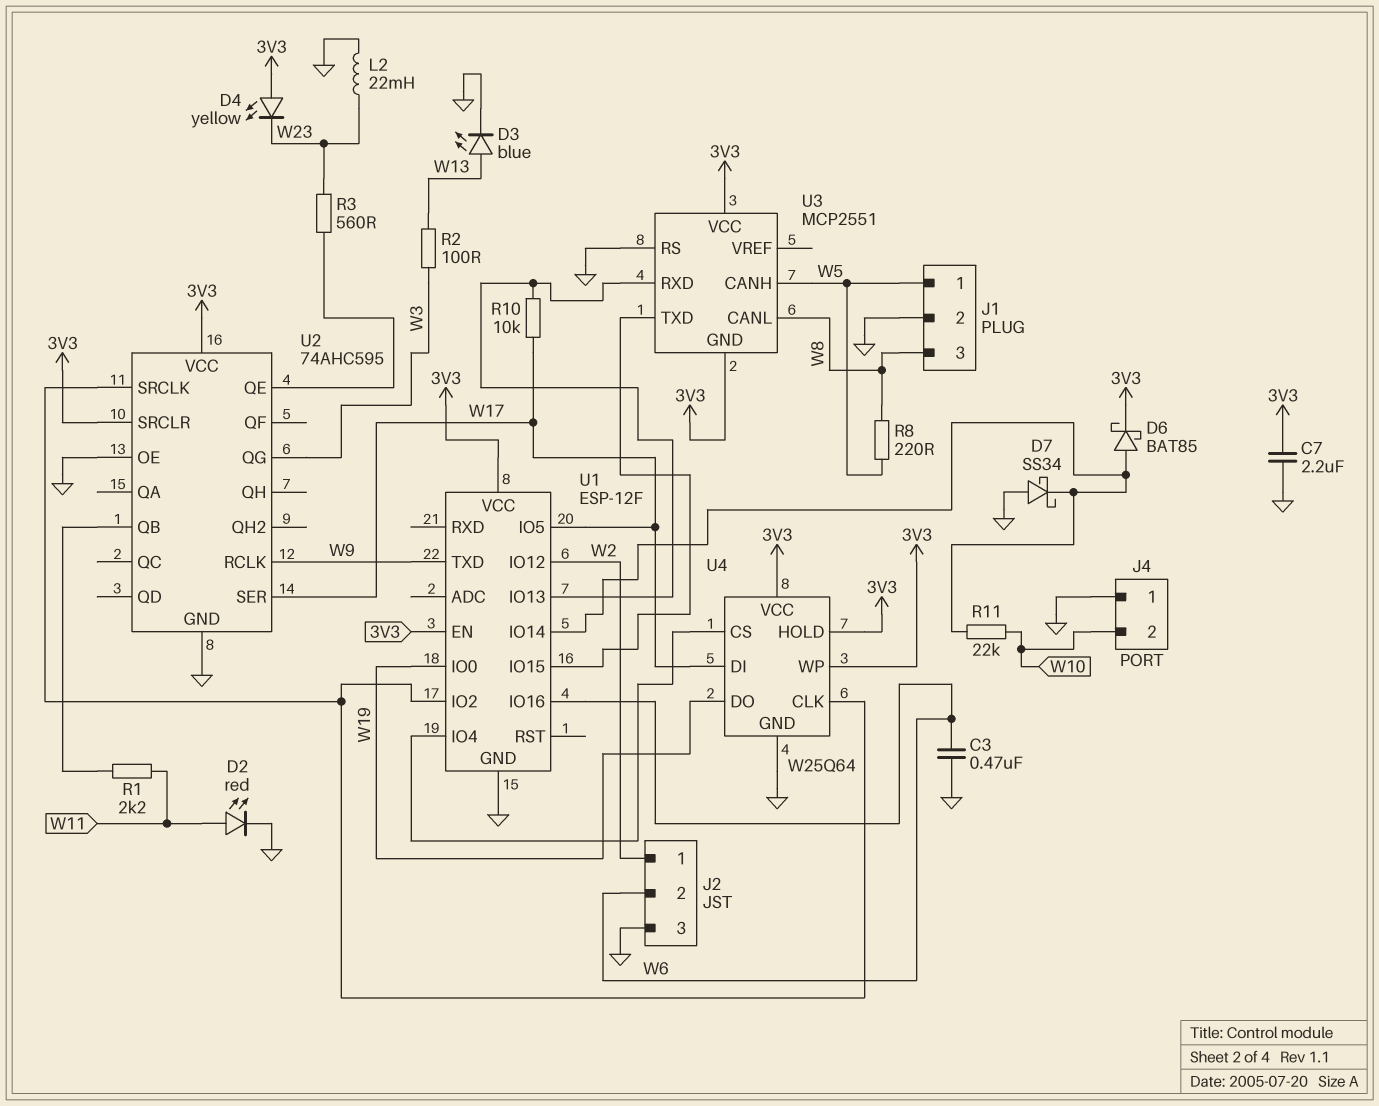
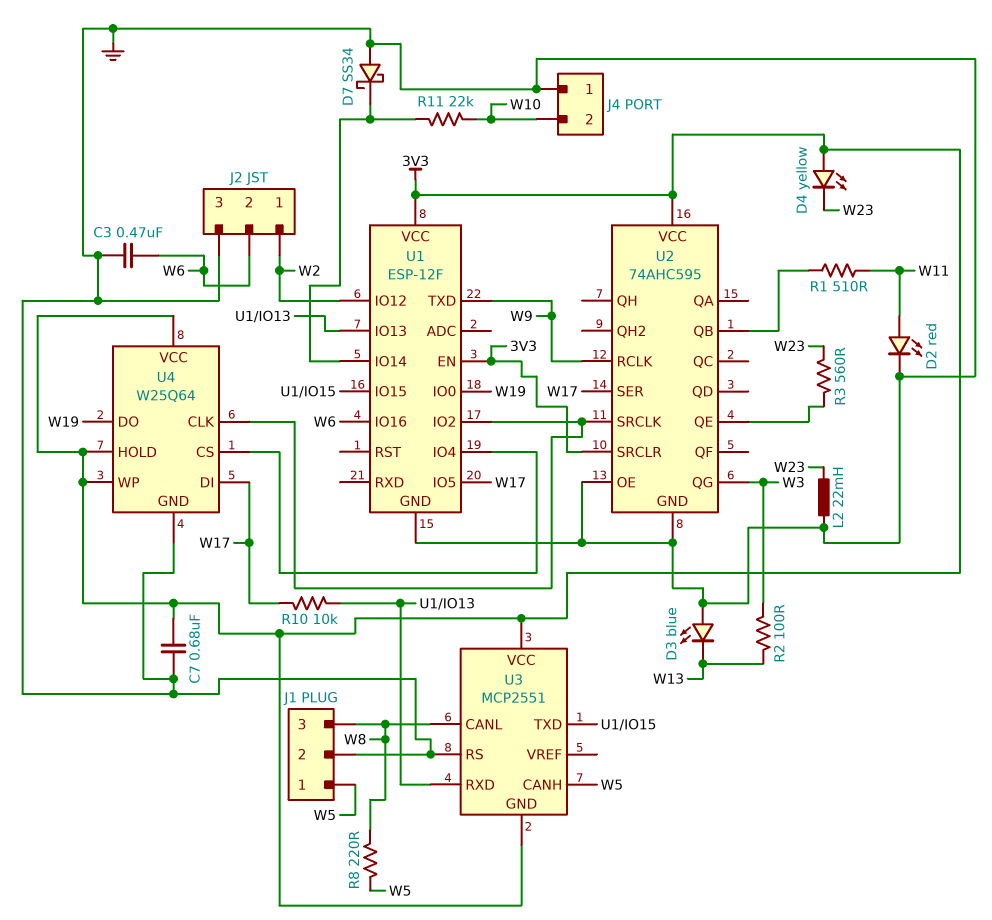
C7: 2.2uF (3V3, GND) -> 680nF (3V3, GND)
D3: LED blue (A W13, K GND) -> LED blue (A GND, K W13)
D6: schottky BAT85 (A U1/IO14, K 3V3) -> none
R1: 2.2k (U2/QB, W11) -> 510 (U2/QB, W11)

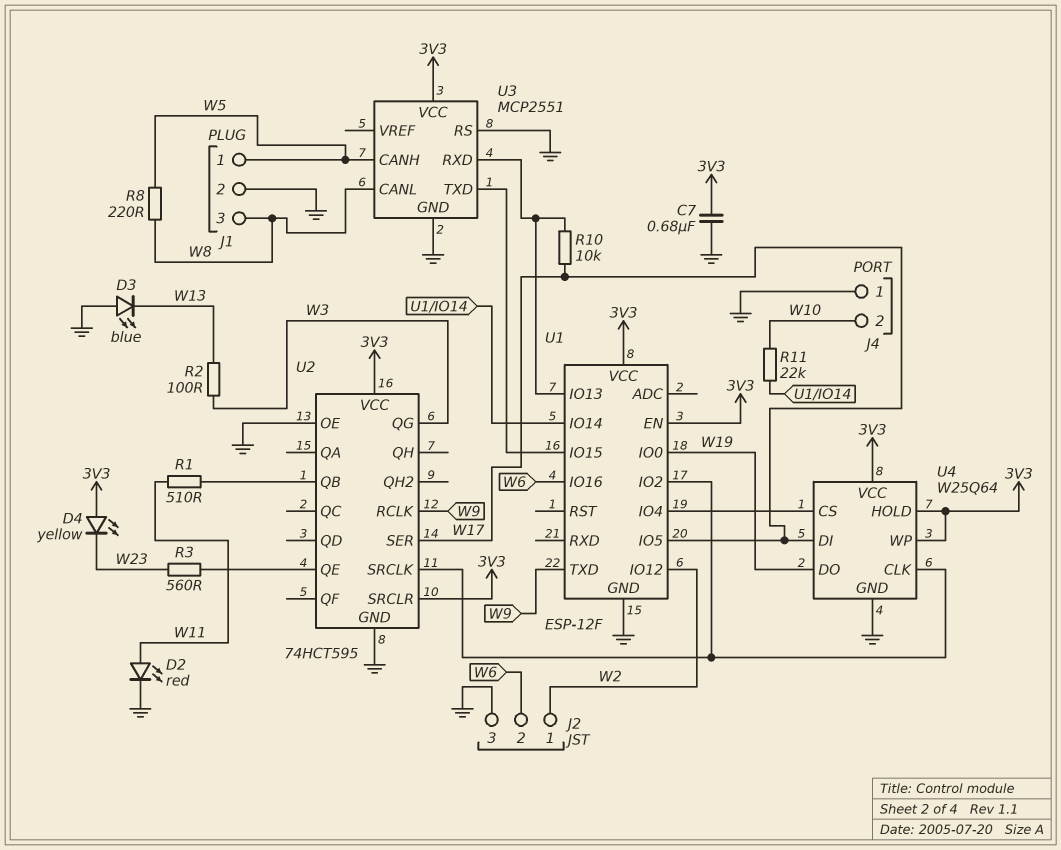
C3: 470nF (GND, W6) -> none
D7: schottky SS34 (A GND, K U1/IO14) -> none
L2: 22mH (GND, W23) -> none
U2: 74AHC595 -> 74HCT595
U3 pin GND: 3V3 -> GND

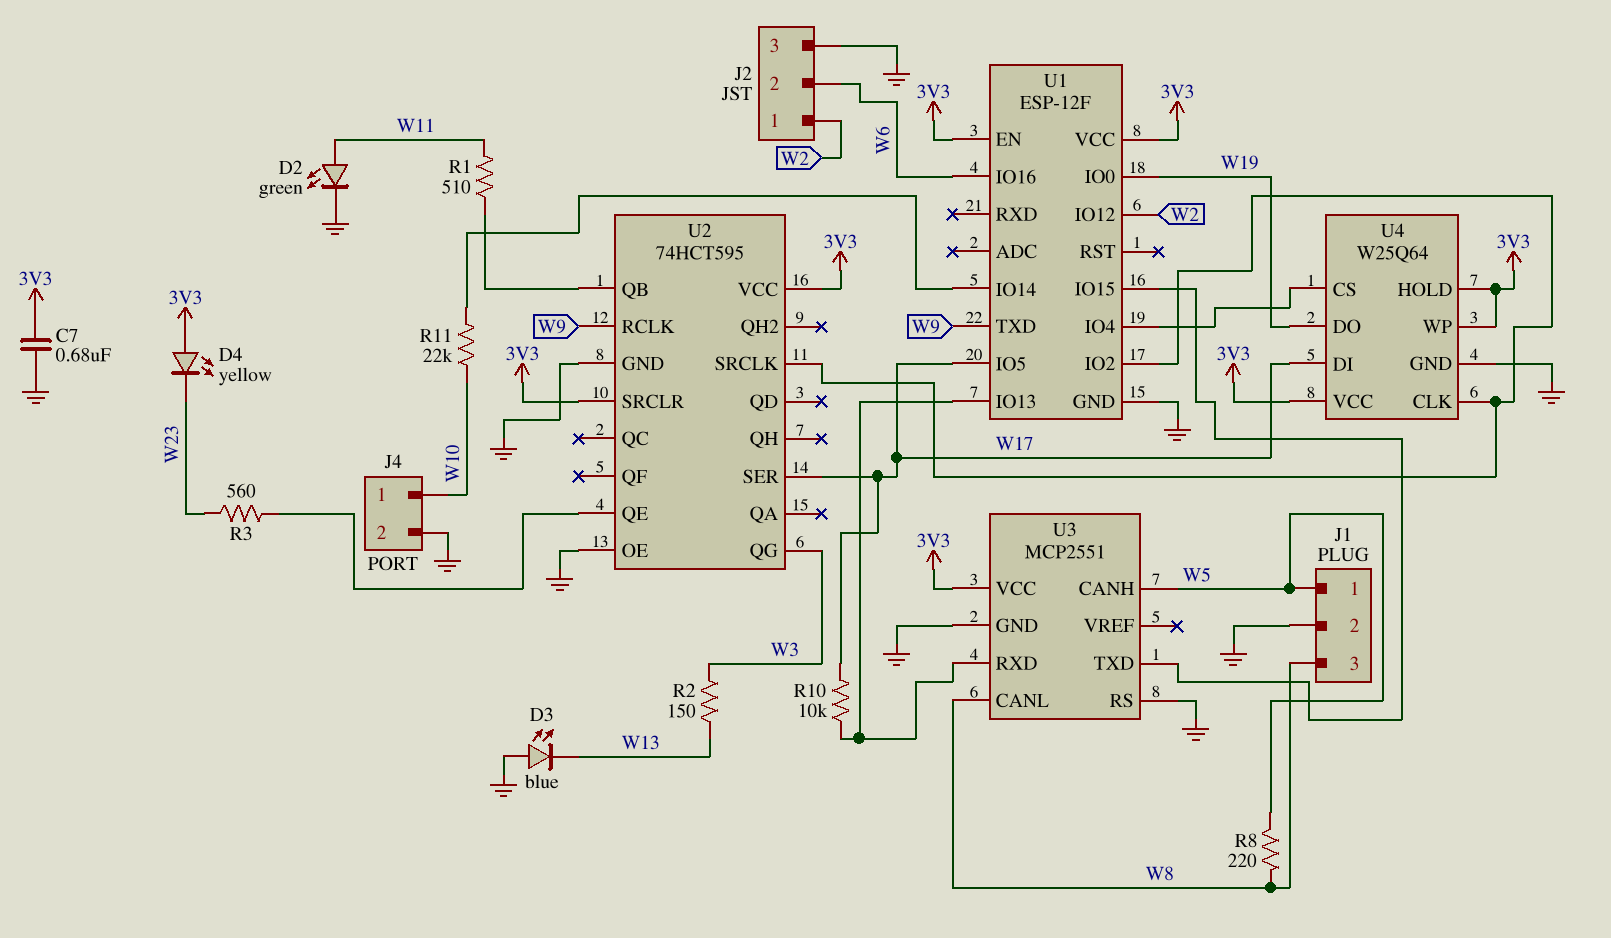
D2: LED red (A W11, K GND) -> LED green (A W11, K GND)
J4 pin 1: GND -> W10
J4 pin 2: W10 -> GND
R2: 100 (W3, W13) -> 150 (W3, W13)

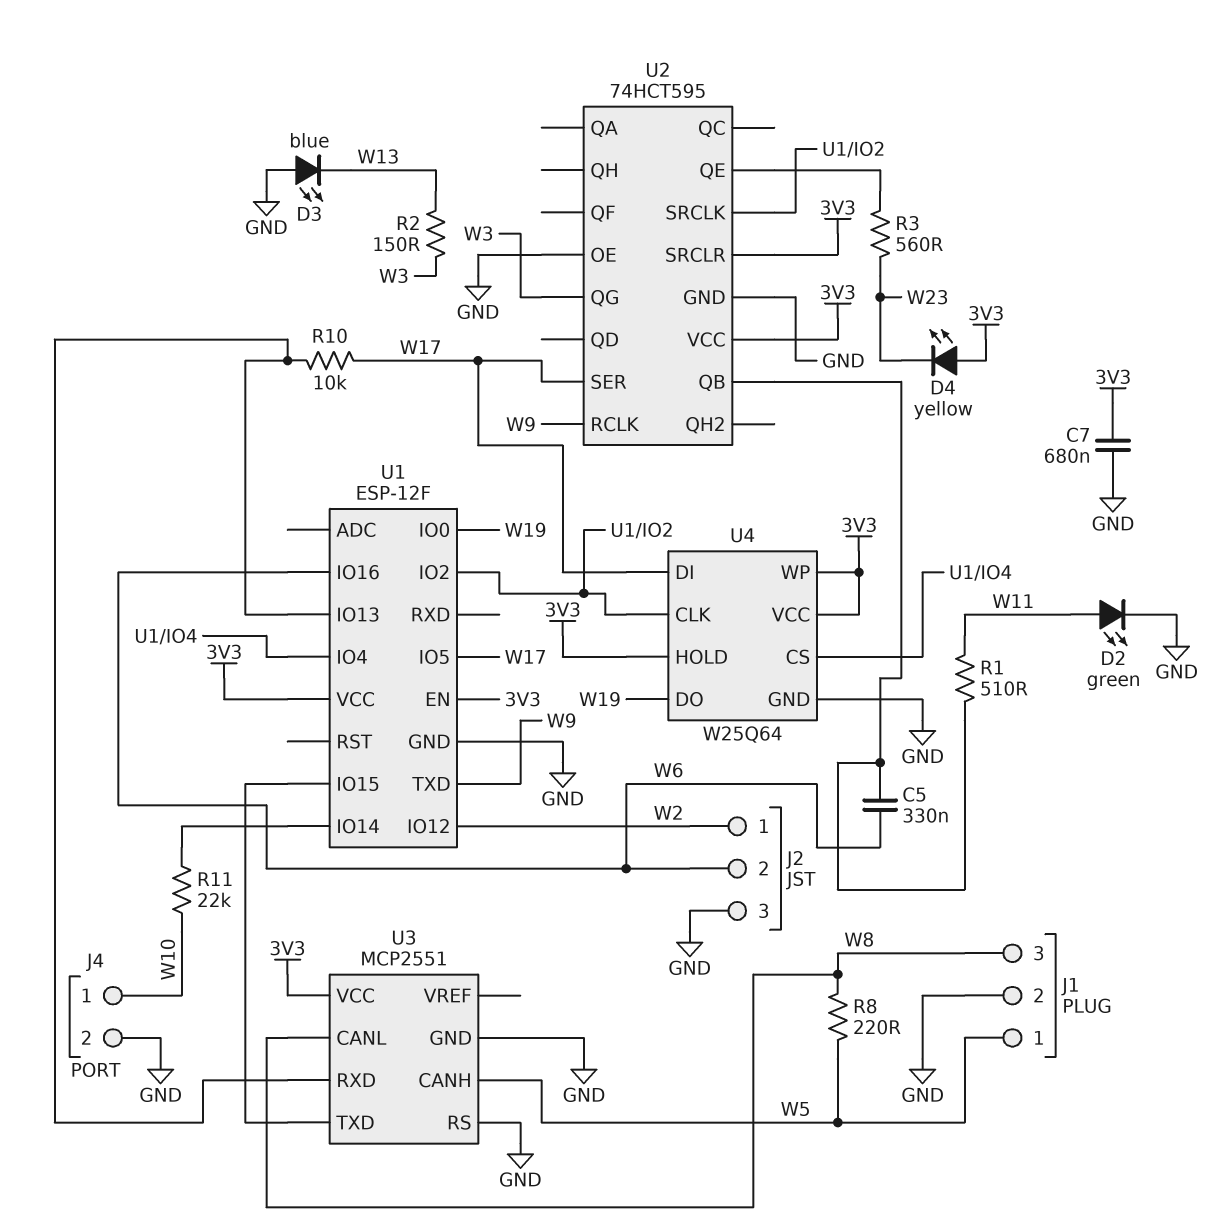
C5: none -> 330nF (U2/QB, W6)

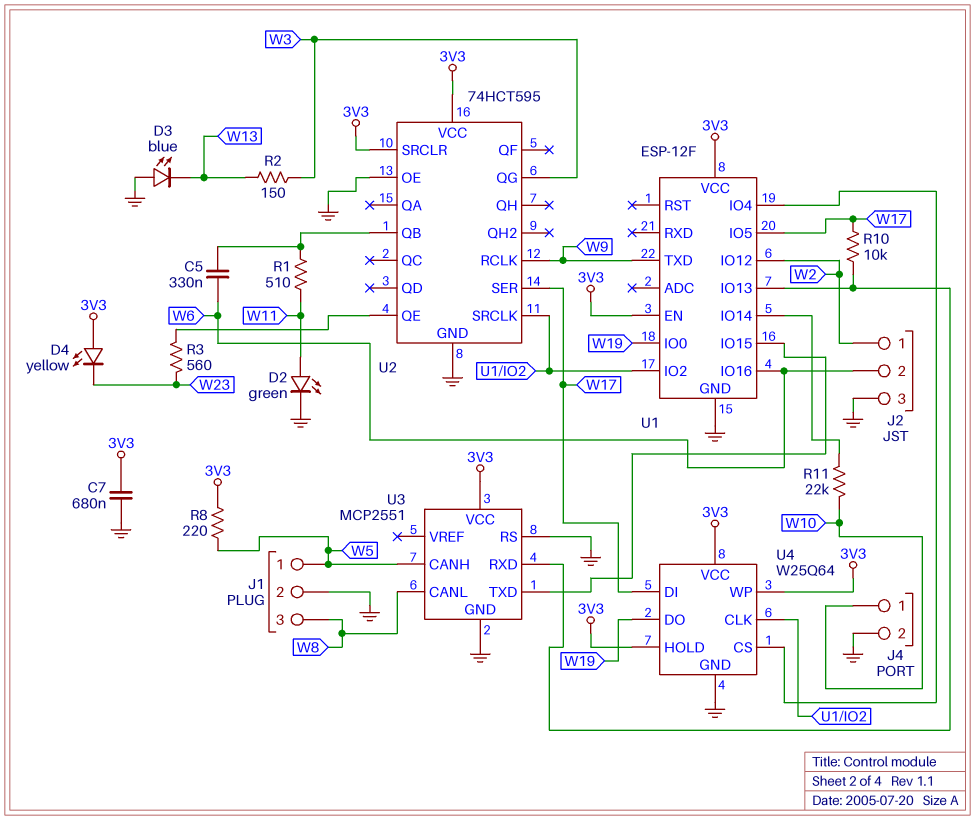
R8: 220 (W5, W8) -> 220 (3V3, W5)

